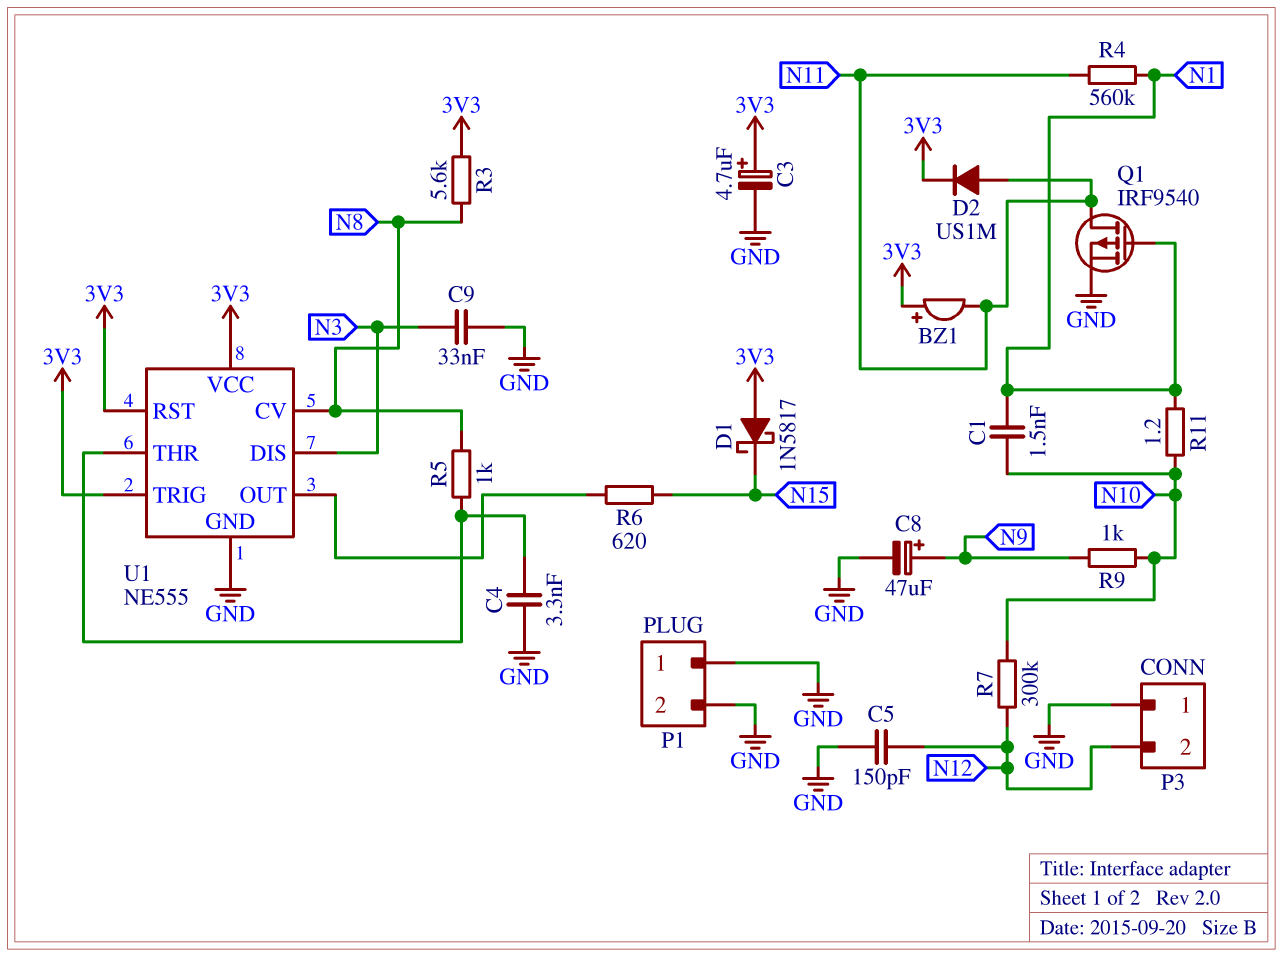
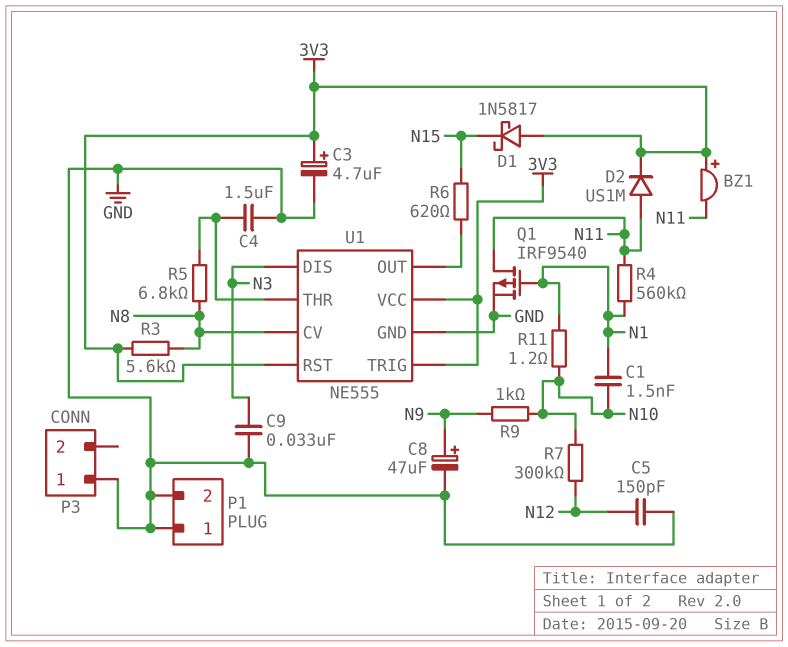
C4: 3.3nF (GND, U1/THR) -> 1.5uF (GND, U1/THR)
P3 pin 2: N12 -> none
R5: 1k (N8, U1/THR) -> 6.8k (N8, U1/THR)

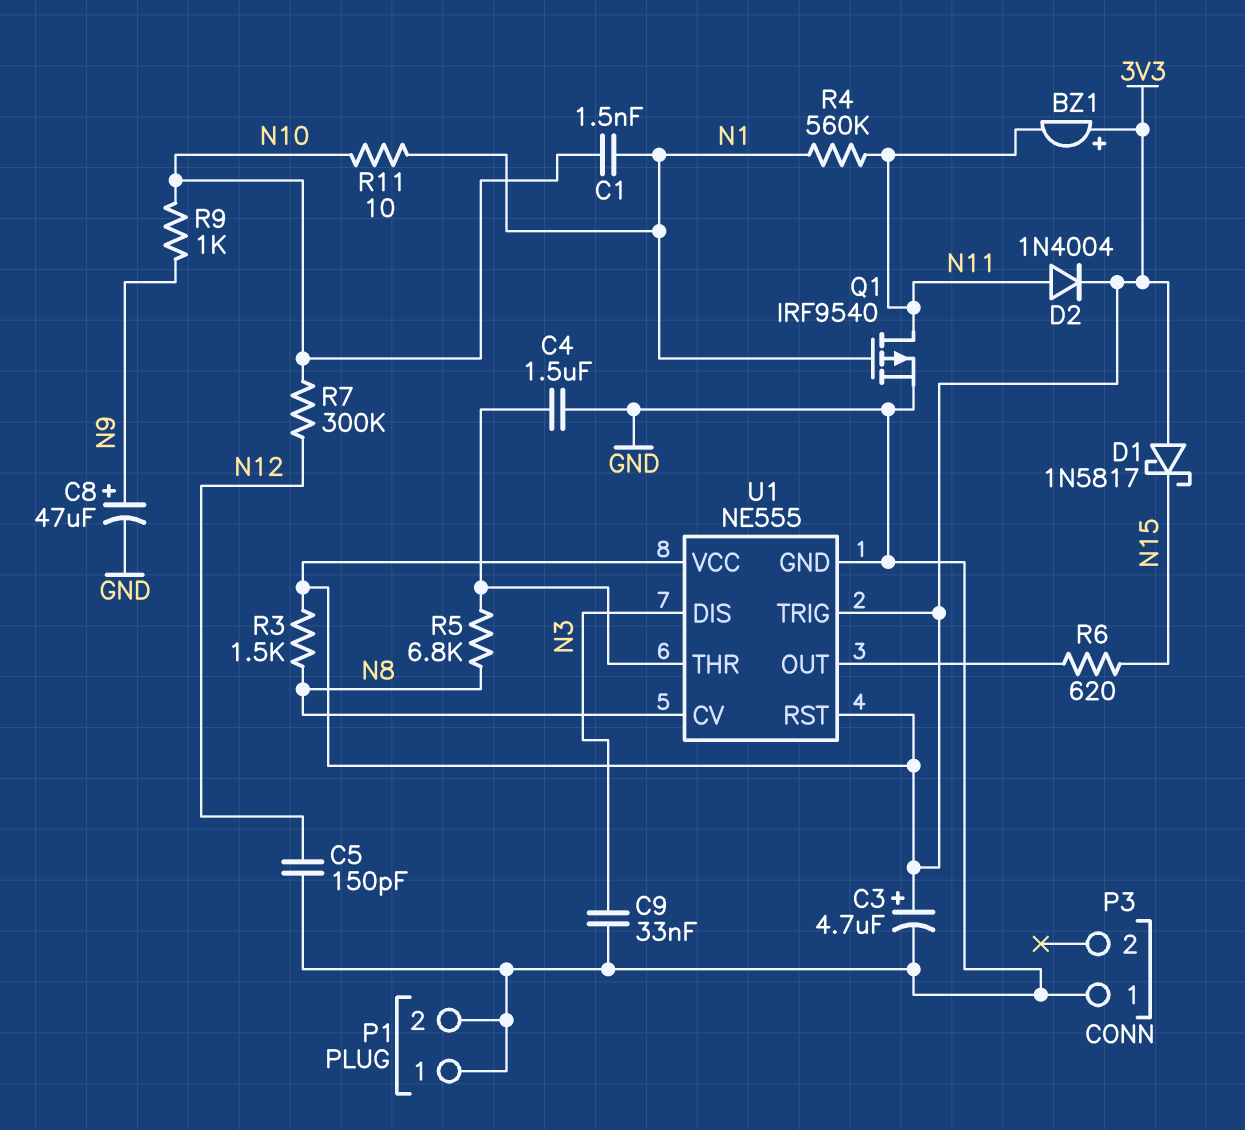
D2: diode US1M (A N11, K 3V3) -> diode 1N4004 (A N11, K 3V3)
R3: 5.6k (3V3, N8) -> 1.5k (3V3, N8)
R11: 1.2 (N1, N10) -> 10 (N1, N10)

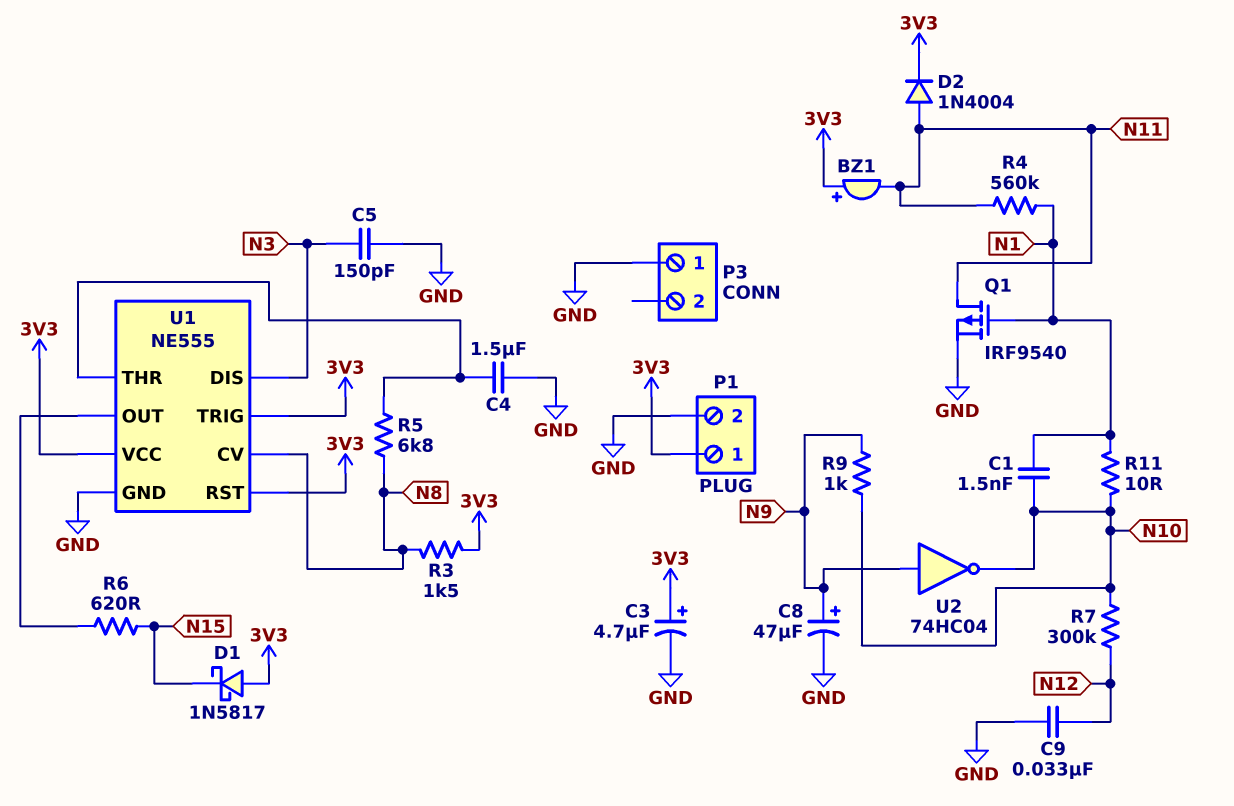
C5: 150pF (GND, N12) -> 150pF (GND, N3)
C9: 33nF (GND, N3) -> 33nF (GND, N12)
P1 pin 1: GND -> 3V3
U2: none -> NOT 74HC04 (in N9, out N10)

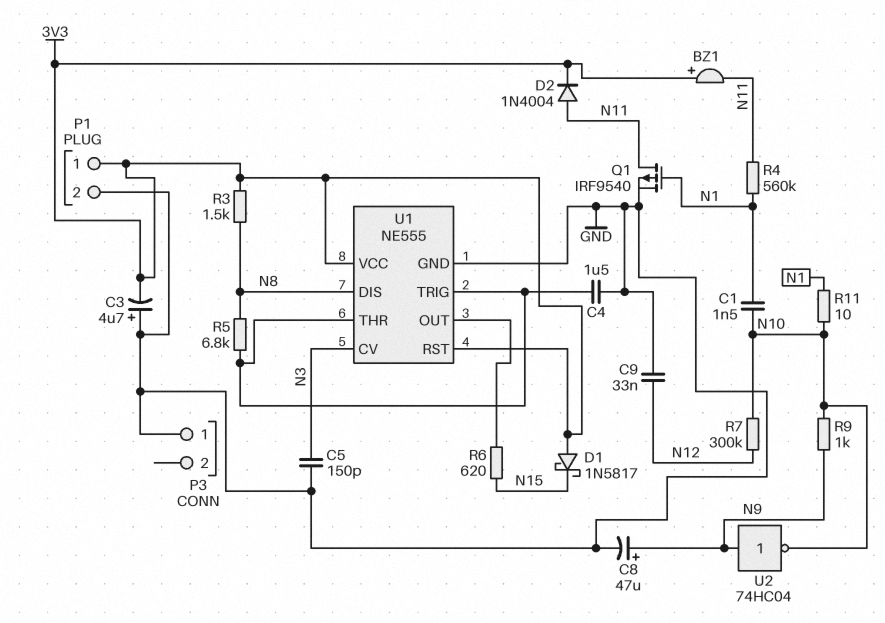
C3: 4.7uF (plus 3V3, minus GND) -> 4.7uF (plus GND, minus 3V3)
U1 pin CV: N8 -> N3
U1 pin DIS: N3 -> N8
U1 pin TRIG: 3V3 -> U1/THR

